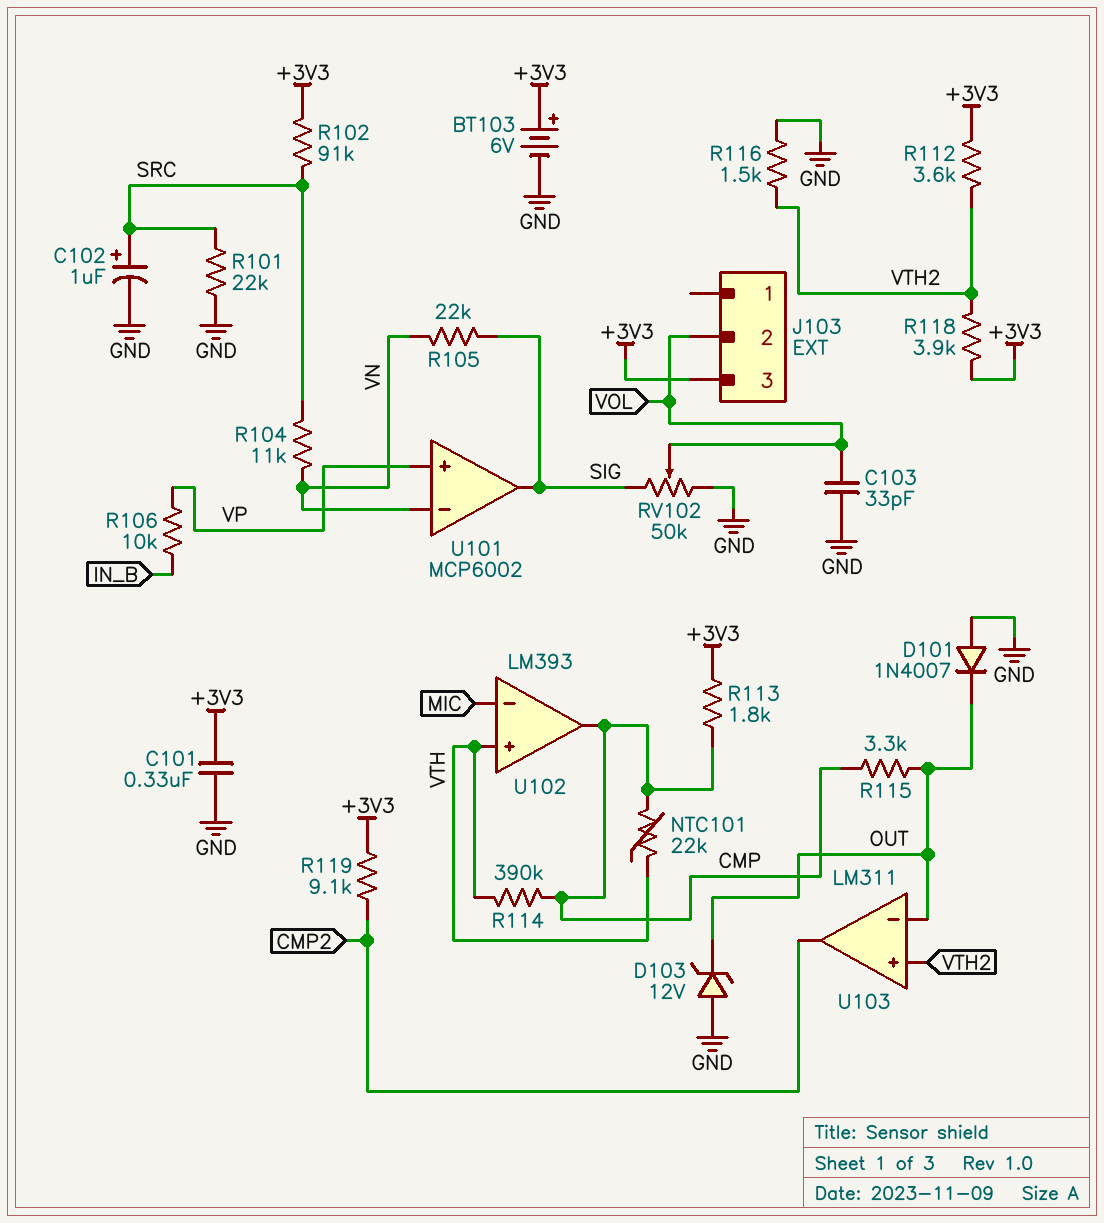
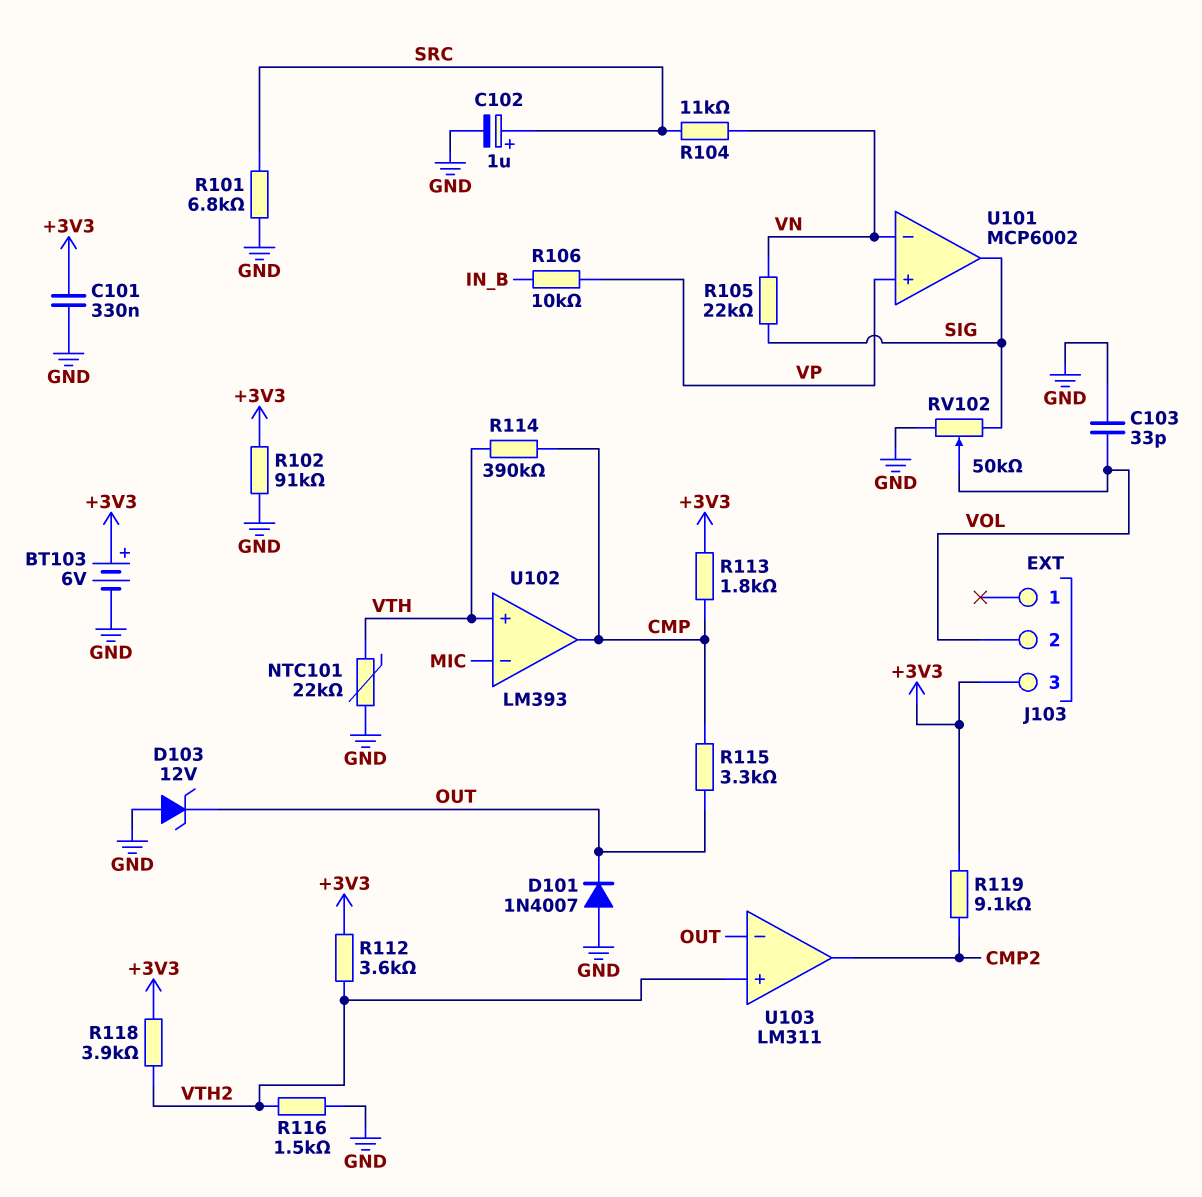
NTC101: 22k (CMP, VTH) -> 22k (GND, VTH)
R101: 22k (GND, SRC) -> 6.8k (GND, SRC)
R102: 91k (+3V3, SRC) -> 91k (+3V3, GND)

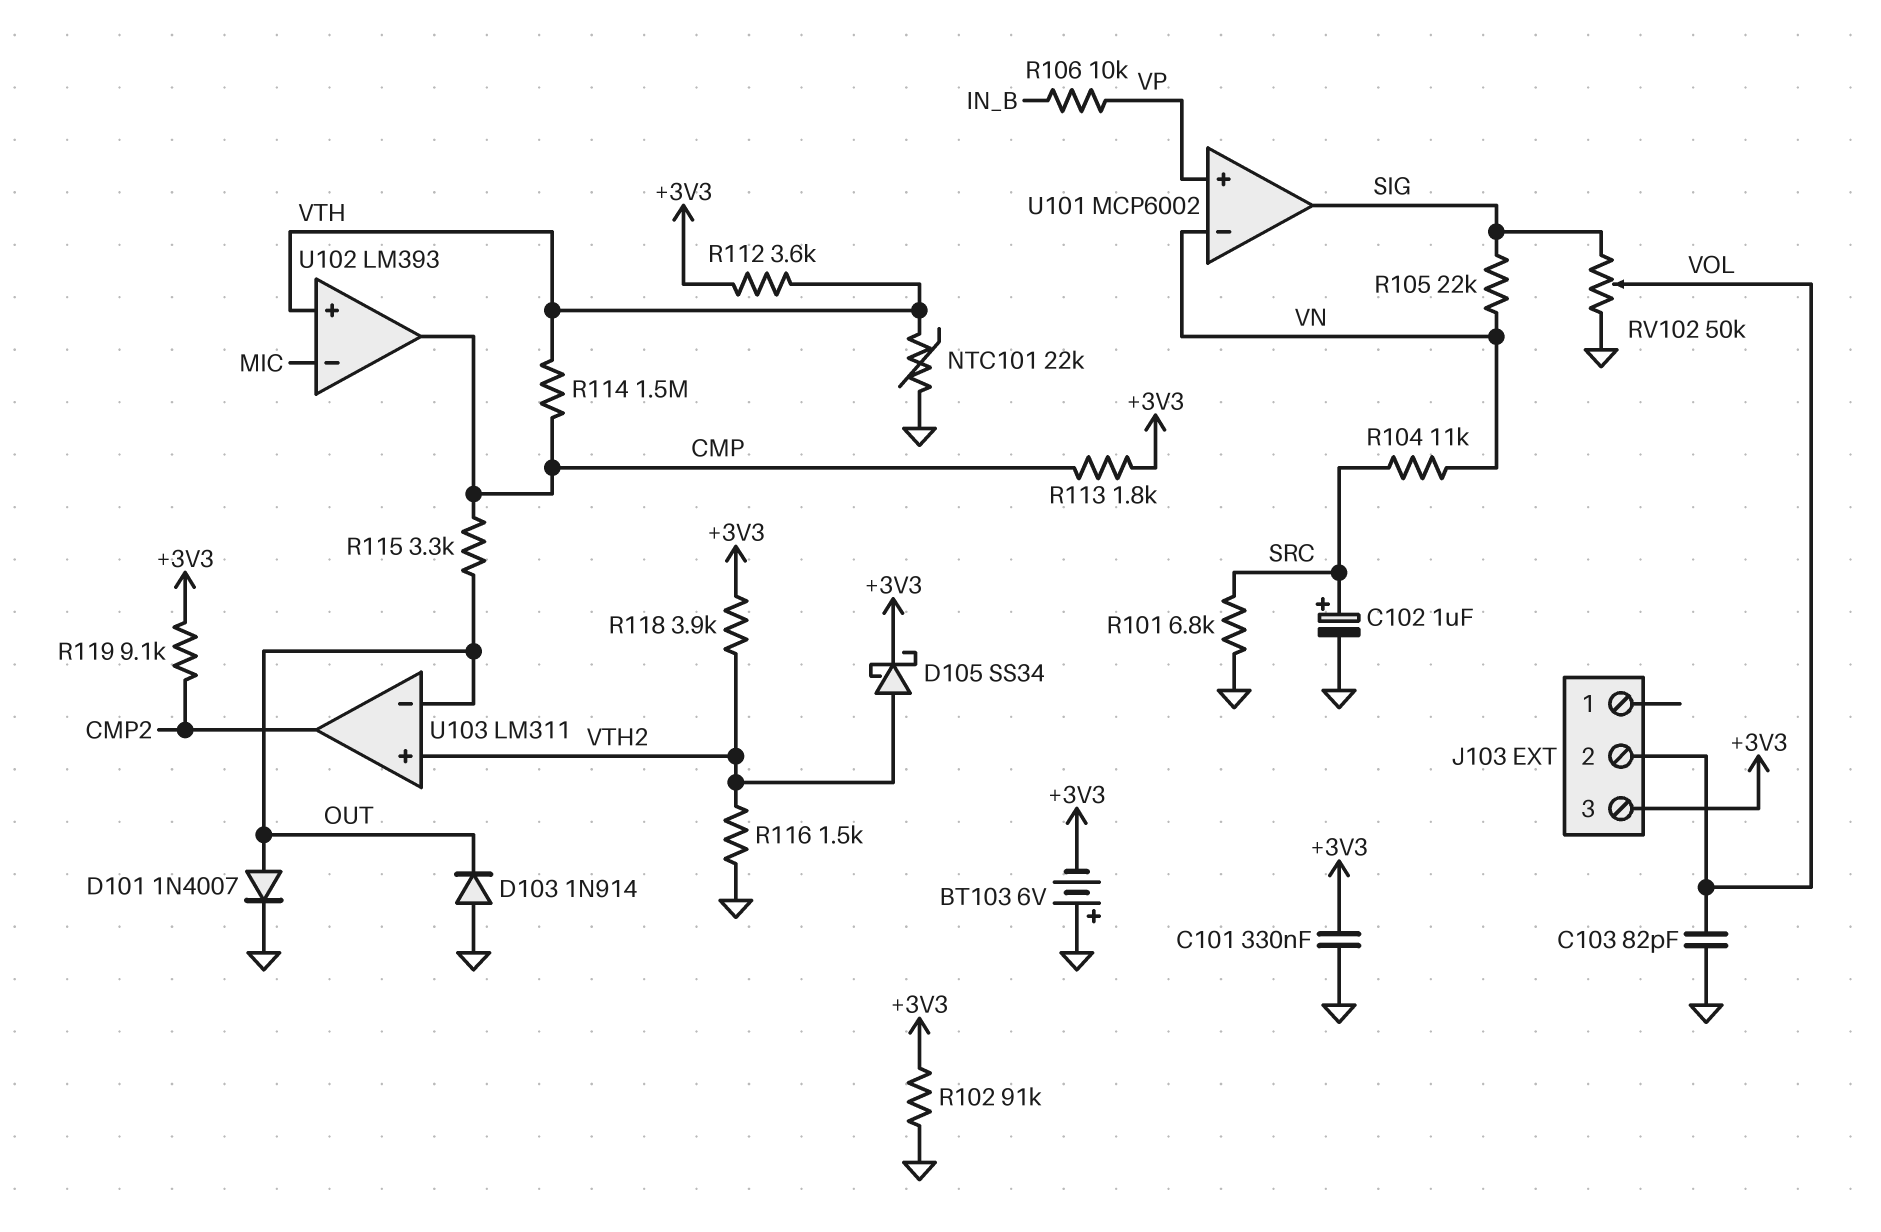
BT103: 6V (plus +3V3, minus GND) -> 6V (plus GND, minus +3V3)
C103: 33pF (GND, VOL) -> 82pF (GND, VOL)
D101: diode 1N4007 (A GND, K OUT) -> diode 1N4007 (A OUT, K GND)
D103: zener 12V (A GND, K OUT) -> diode 1N914 (A GND, K OUT)
D105: none -> schottky SS34 (A VTH2, K +3V3)
R112: 3.6k (+3V3, VTH2) -> 3.6k (+3V3, VTH)
R114: 390k (CMP, VTH) -> 1.5M (CMP, VTH)

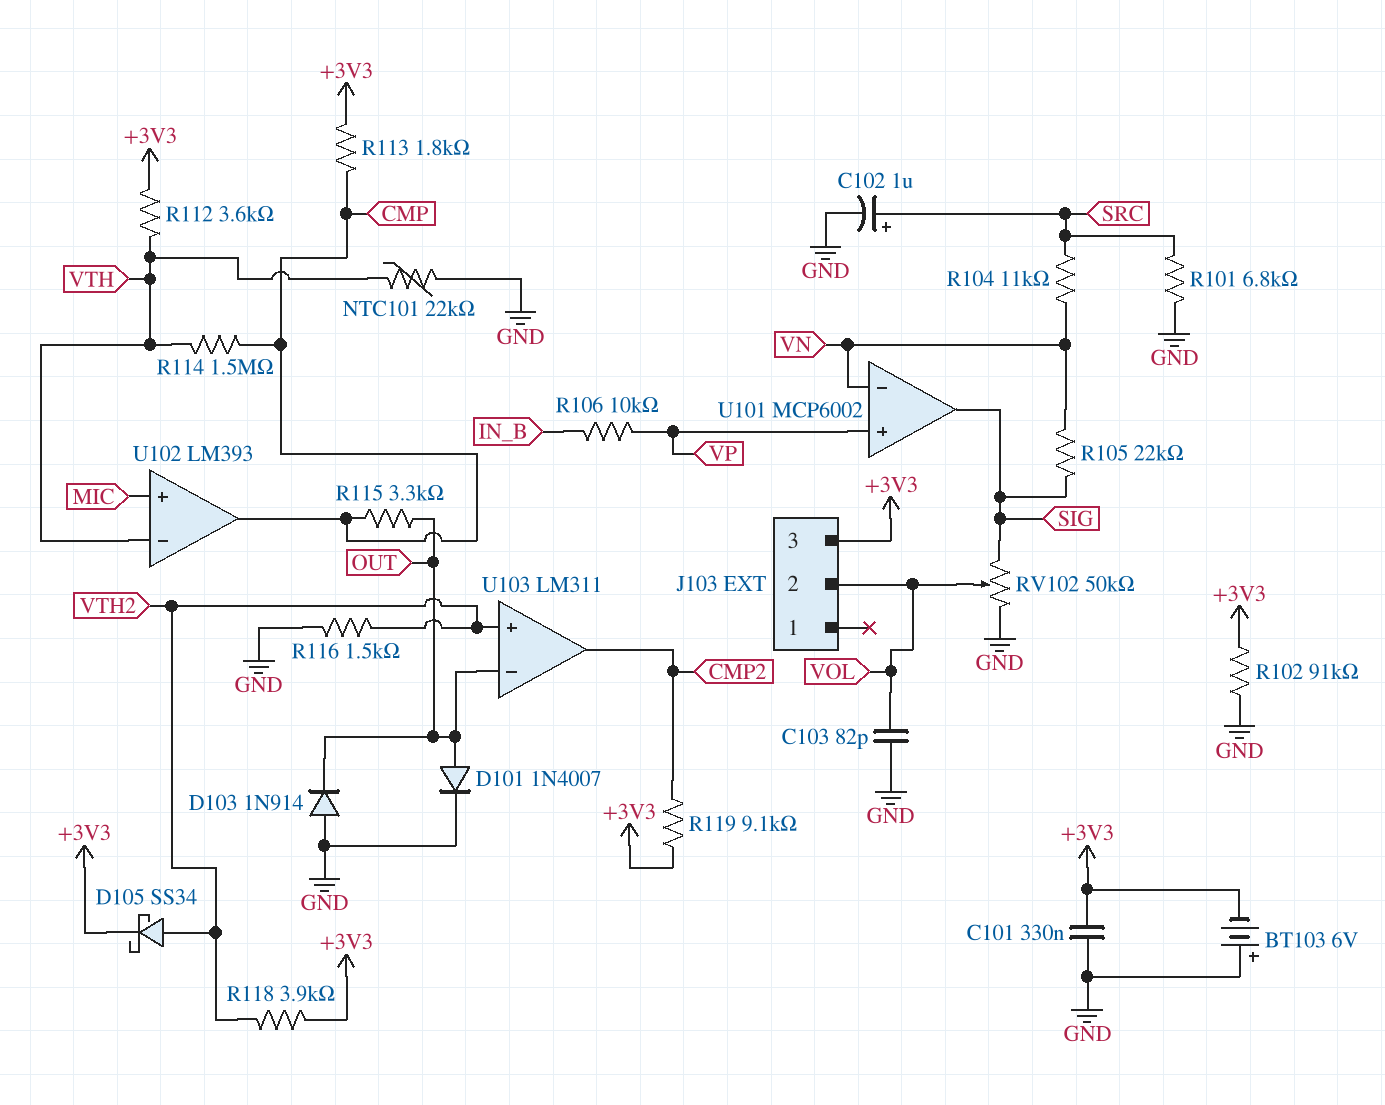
U102 pin in+: VTH -> MIC
U102 pin in-: MIC -> VTH

